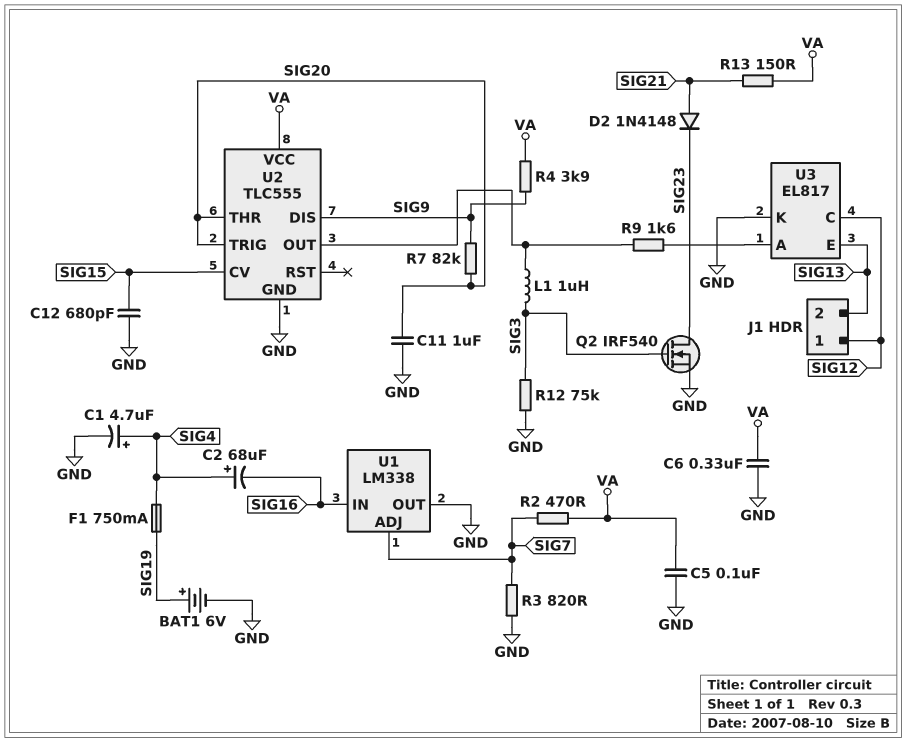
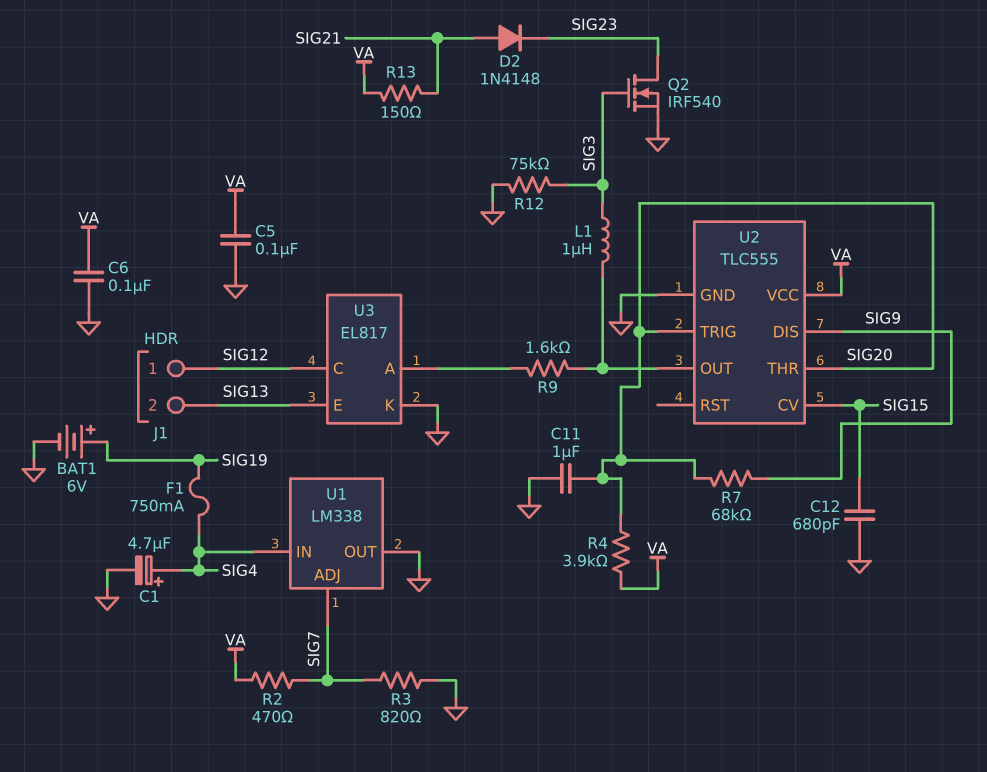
C2: 68uF (plus SIG4, minus SIG16) -> none
C6: 330nF (GND, VA) -> 100nF (GND, VA)
R4: 3.9k (SIG9, VA) -> 3.9k (SIG20, VA)
R7: 82k (SIG9, SIG20) -> 68k (SIG9, SIG20)
U1 pin IN: SIG16 -> SIG4

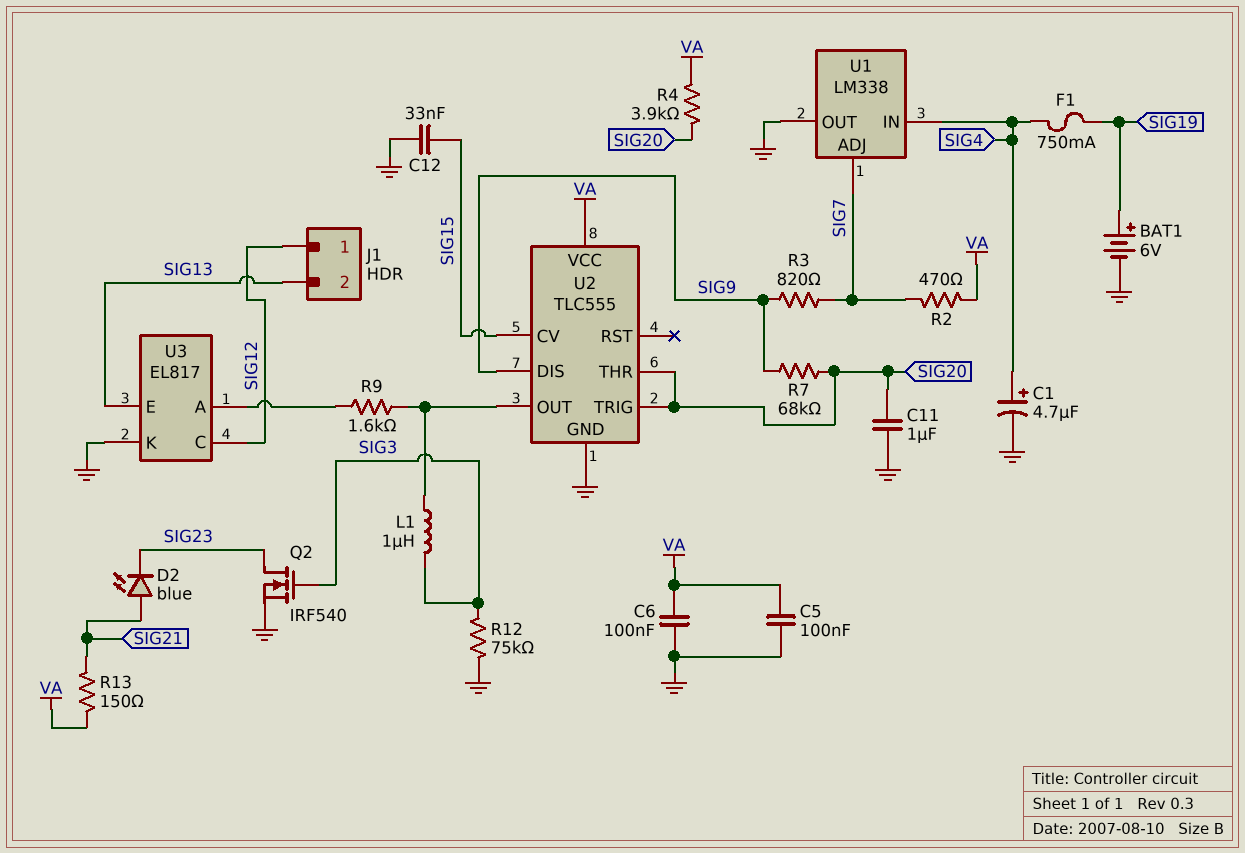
C12: 680pF (GND, SIG15) -> 33nF (GND, SIG15)
D2: diode 1N4148 (A SIG21, K SIG23) -> LED blue (A SIG21, K SIG23)
R3: 820 (GND, SIG7) -> 820 (SIG7, SIG9)

